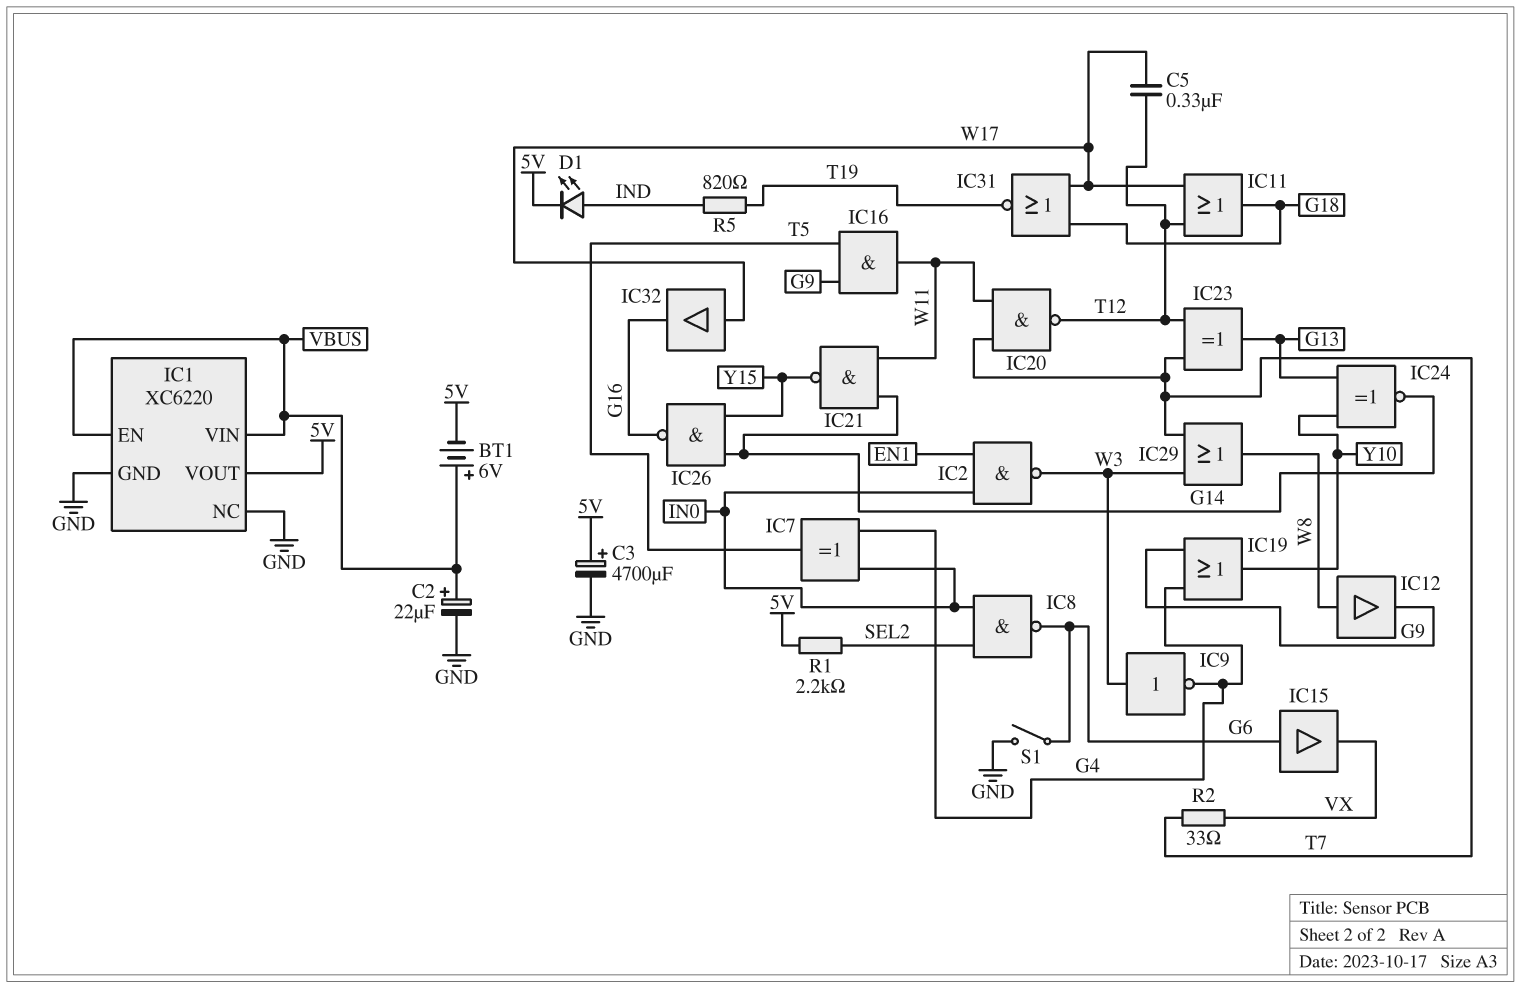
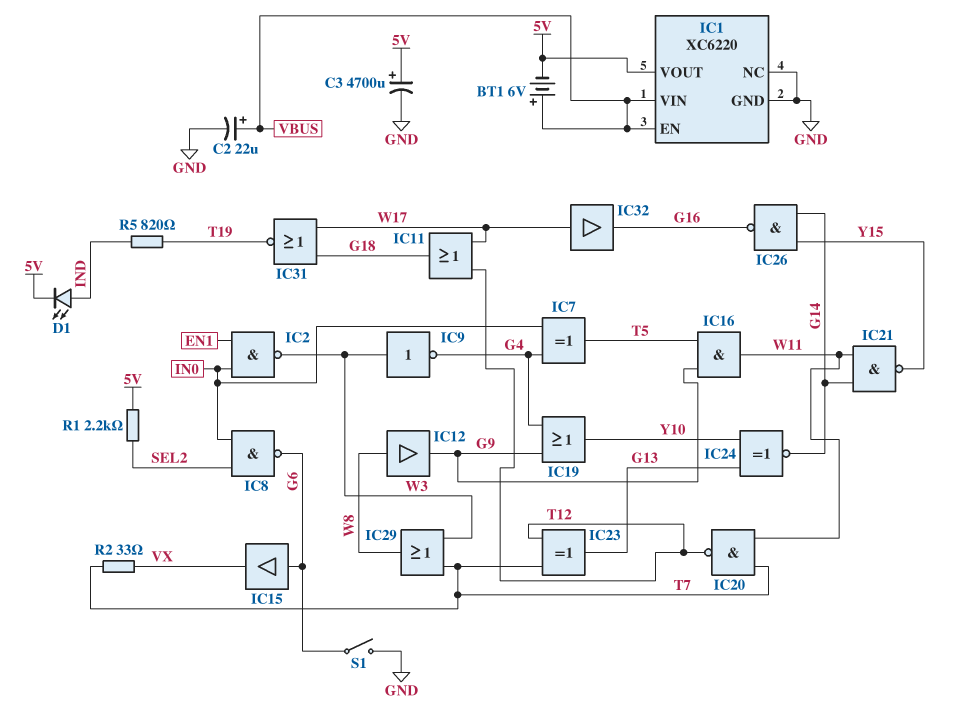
C5: 330nF (T12, W17) -> none

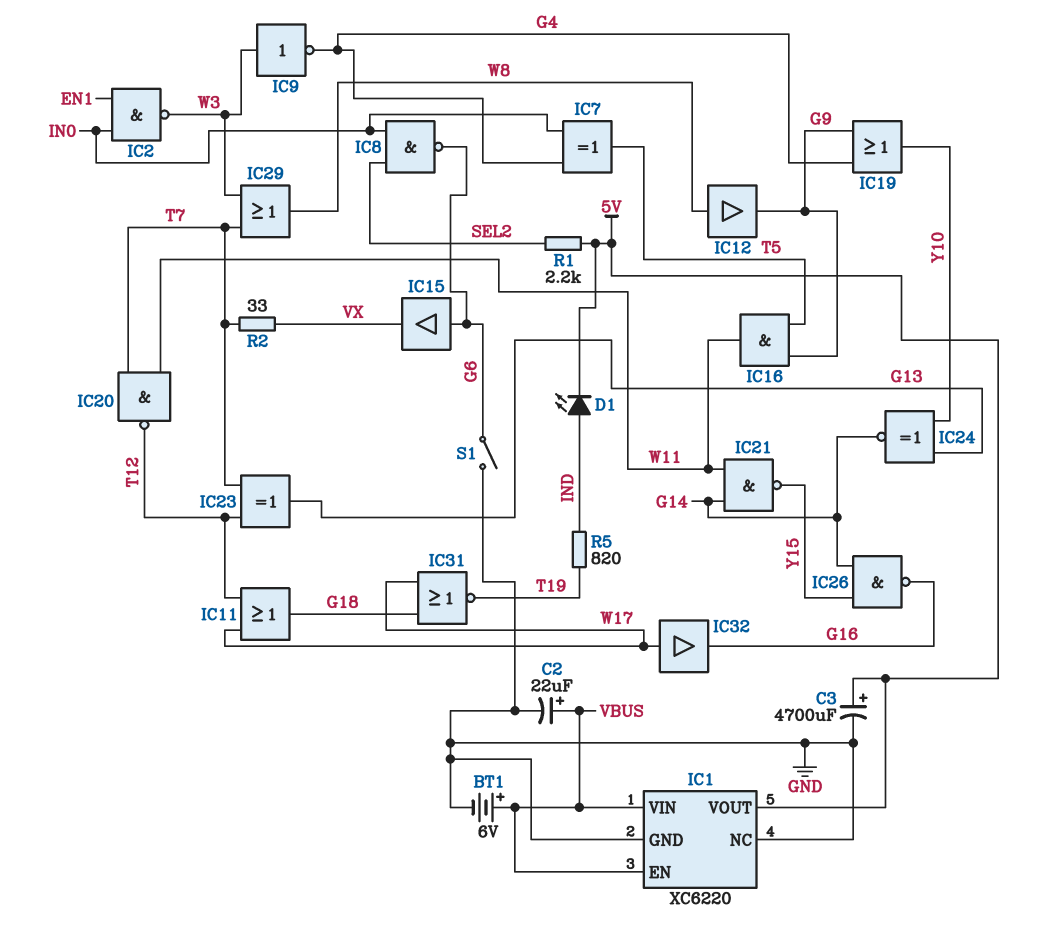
BT1: 6V (plus VBUS, minus 5V) -> 6V (plus VBUS, minus GND)

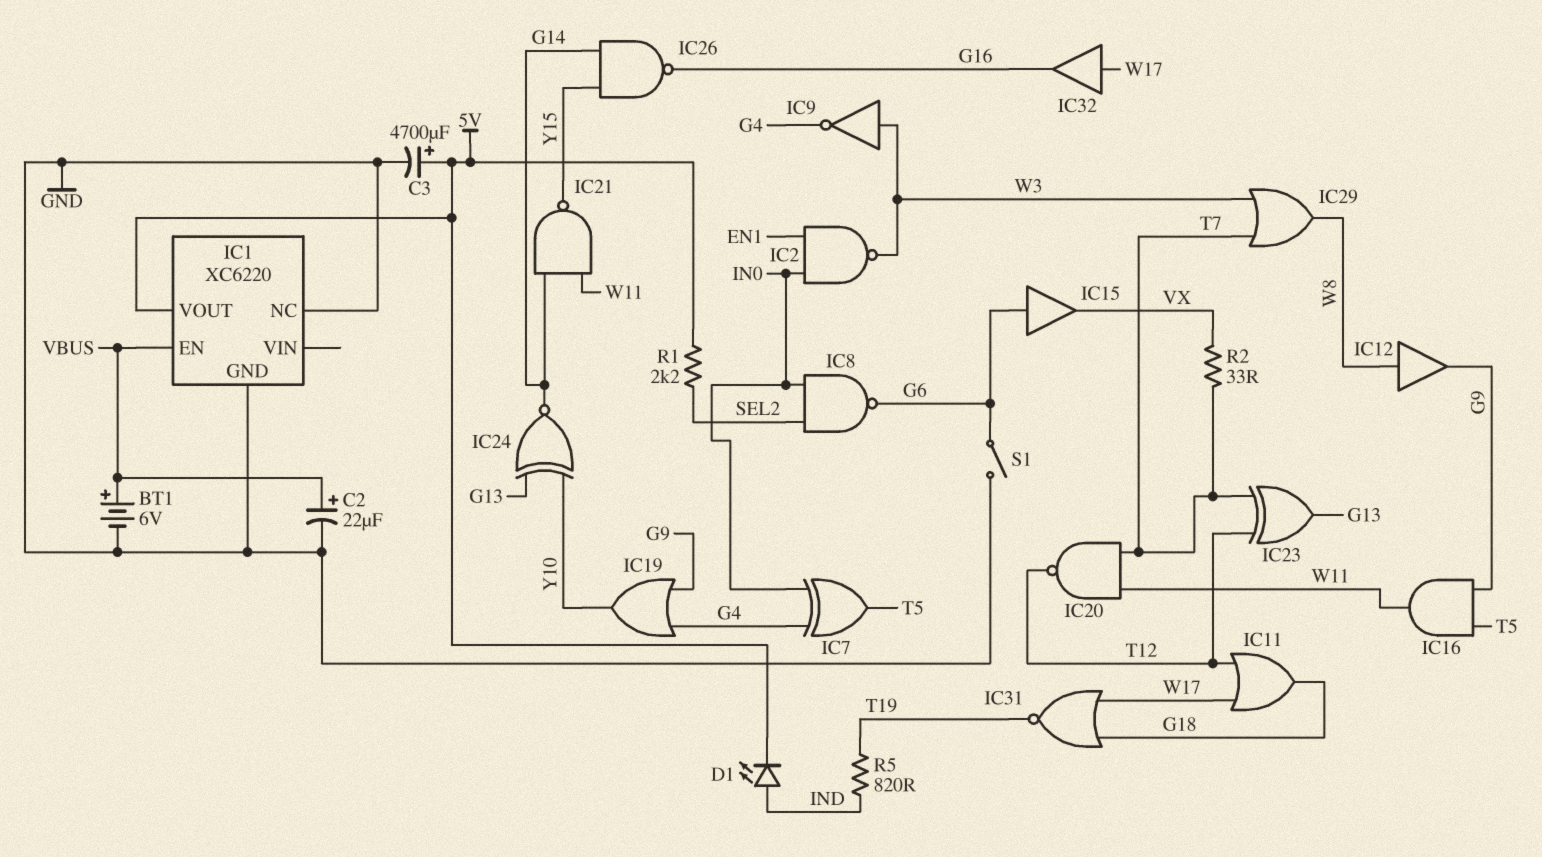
IC1 pin VIN: VBUS -> none

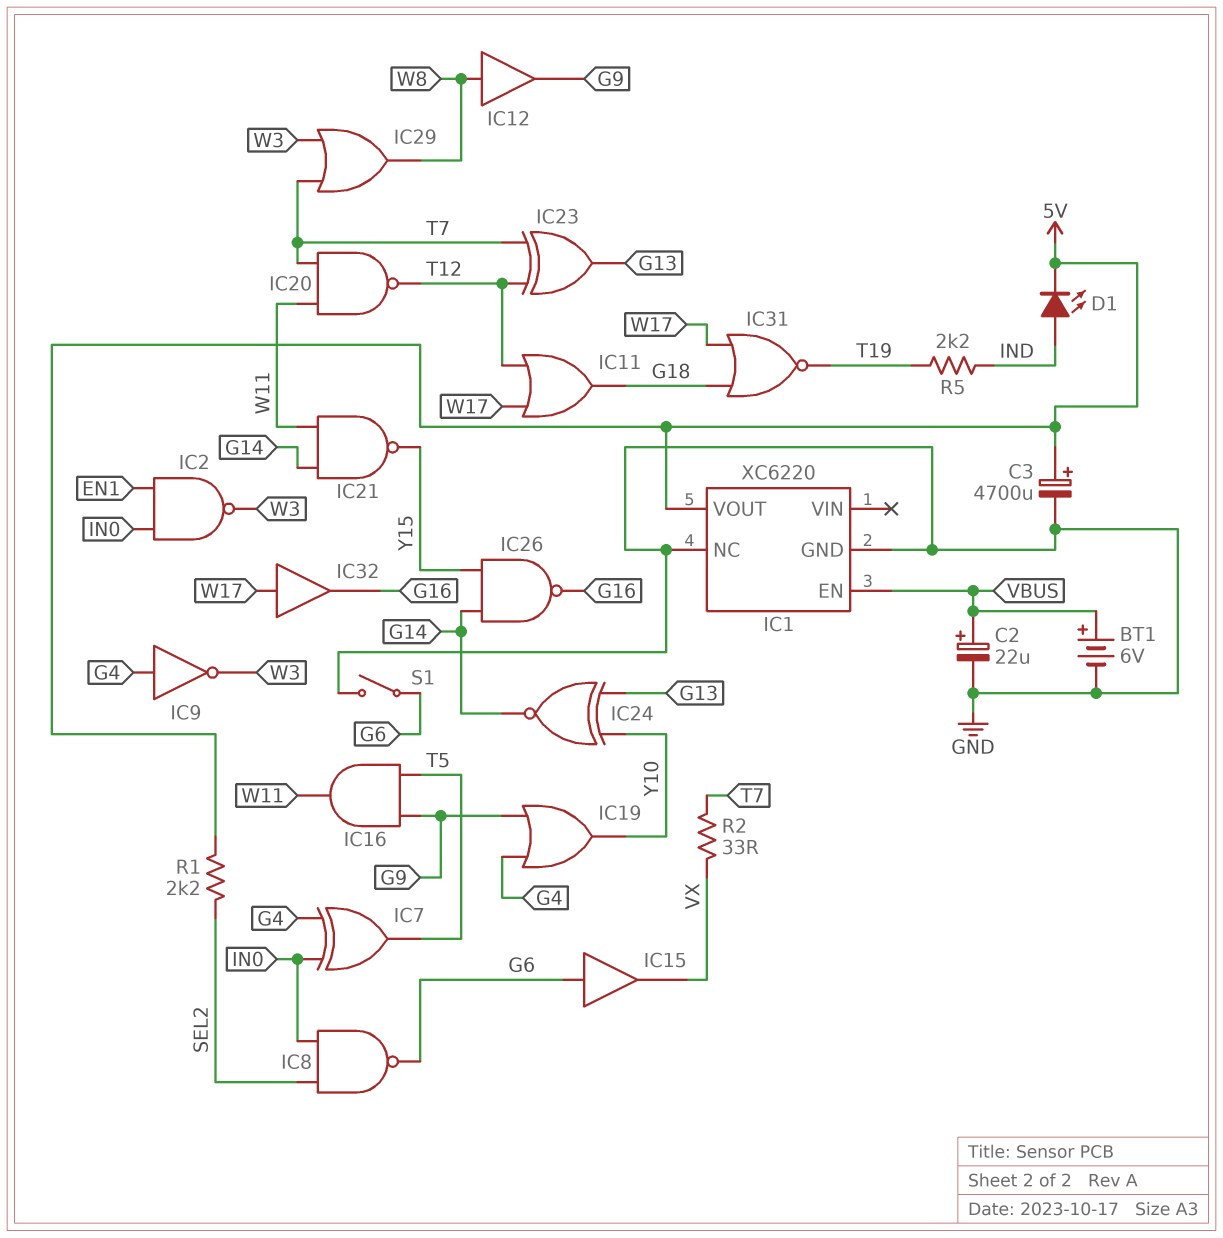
IC9: NOT (in W3, out G4) -> NOT (in G4, out W3)
R5: 820 (IND, T19) -> 2.2k (IND, T19)

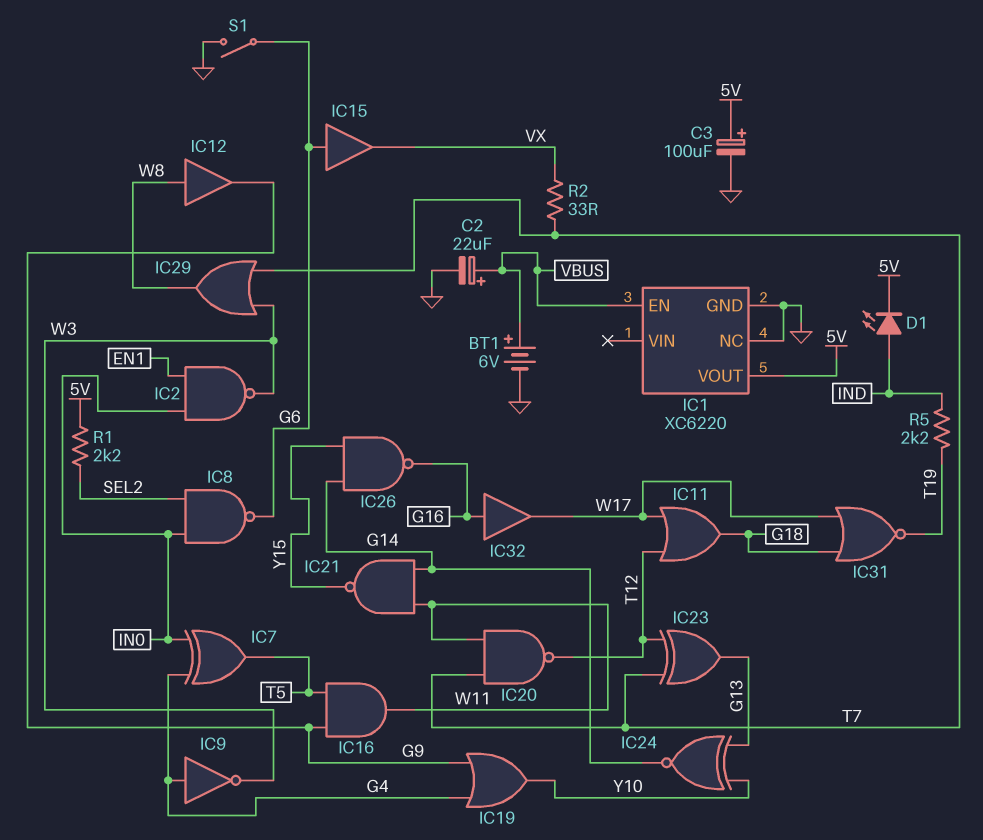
C3: 4700uF (plus 5V, minus GND) -> 100uF (plus 5V, minus GND)
IC32: buffer (in W17, out G16) -> buffer (in G16, out W17)

